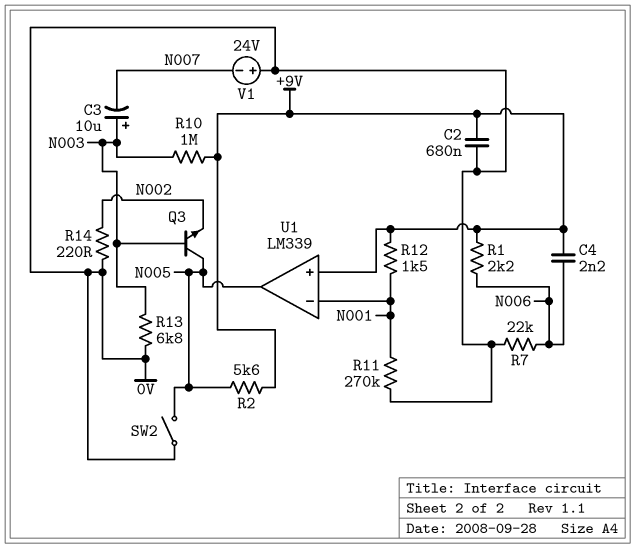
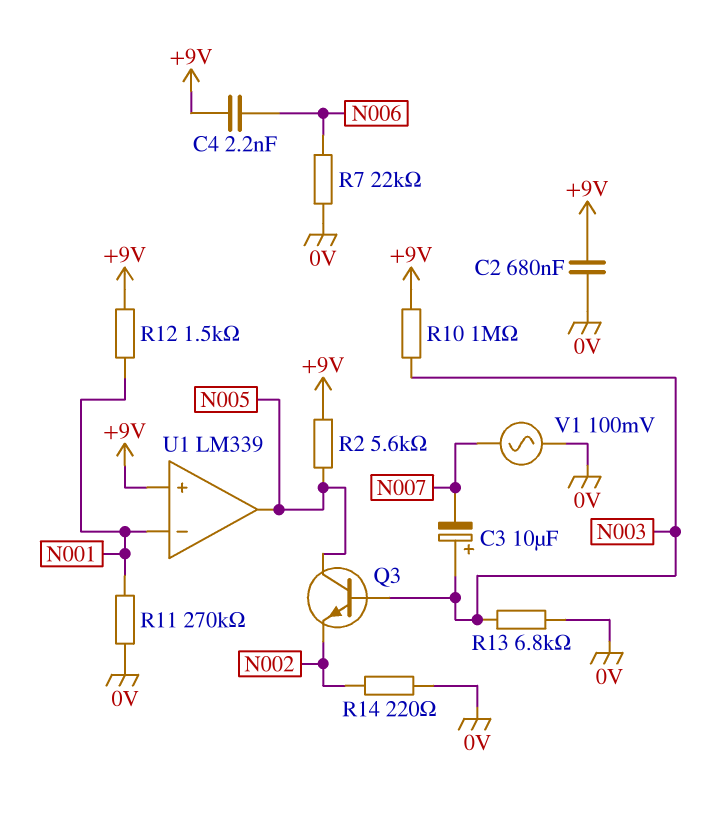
R1: 2.2k (+9V, N006) -> none
SW2: switch (0V, N005) -> none
V1: 24V (plus 0V, minus N007) -> AC 100mV (0V, N007)

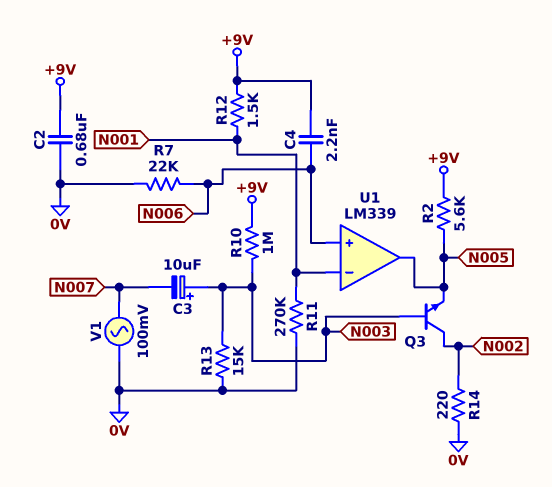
Q3: NPN (B N003, C N005, E N002) -> NPN (B N003, C N002, E N005)
R13: 6.8k (0V, N003) -> 15k (0V, N003)
U1 pin in+: +9V -> N006

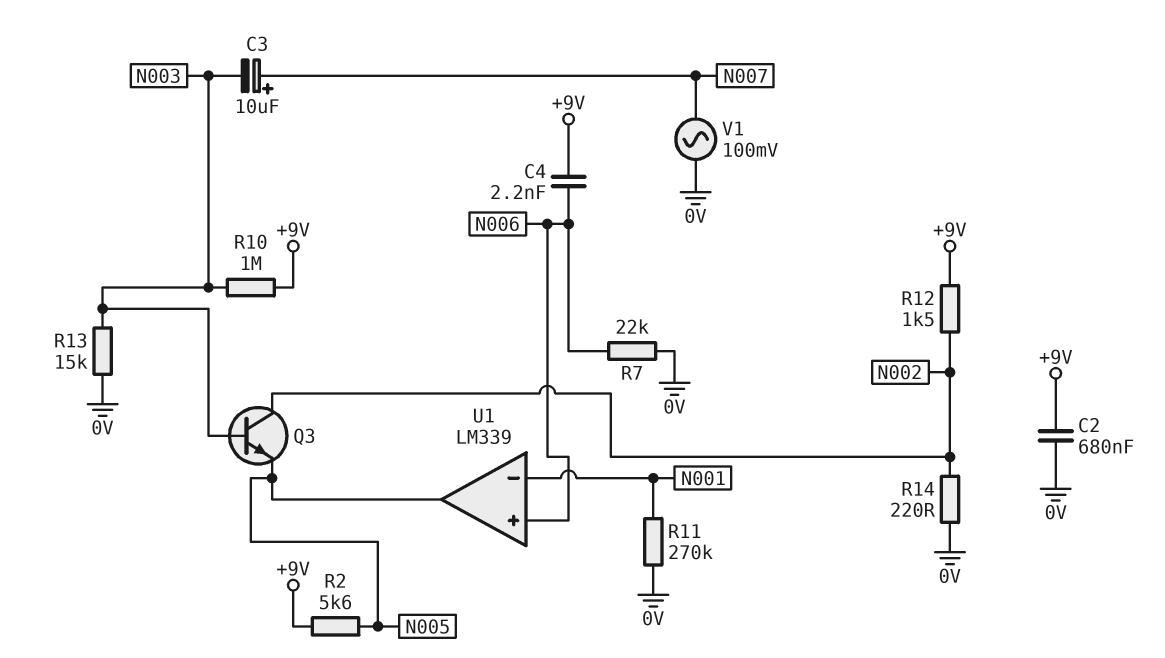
C3: 10uF (plus N003, minus N007) -> 10uF (plus N007, minus N003)
R12: 1.5k (+9V, N001) -> 1.5k (+9V, N002)

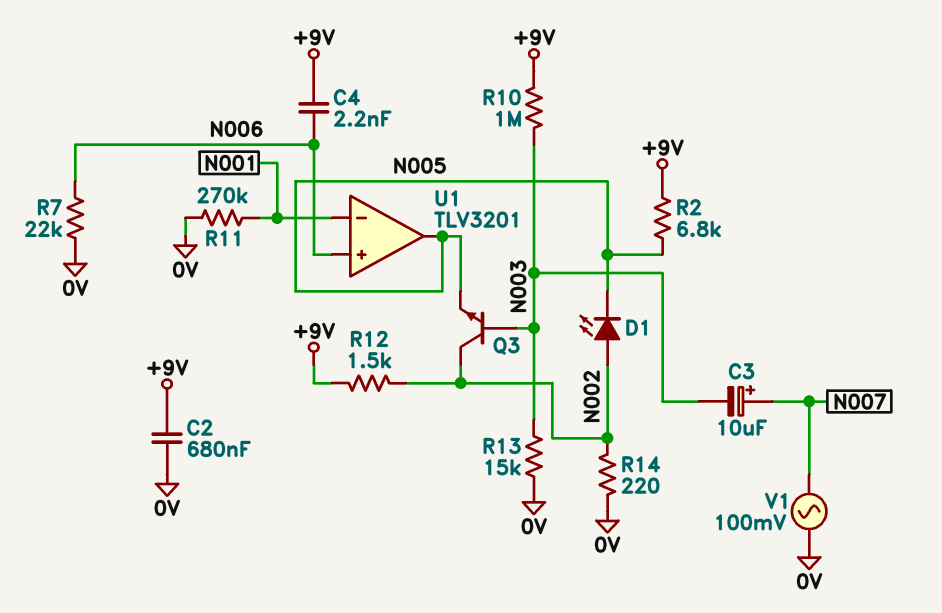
D1: none -> LED (A N002, K N005)
R2: 5.6k (+9V, N005) -> 6.8k (+9V, N005)
U1: LM339 -> TLV3201

